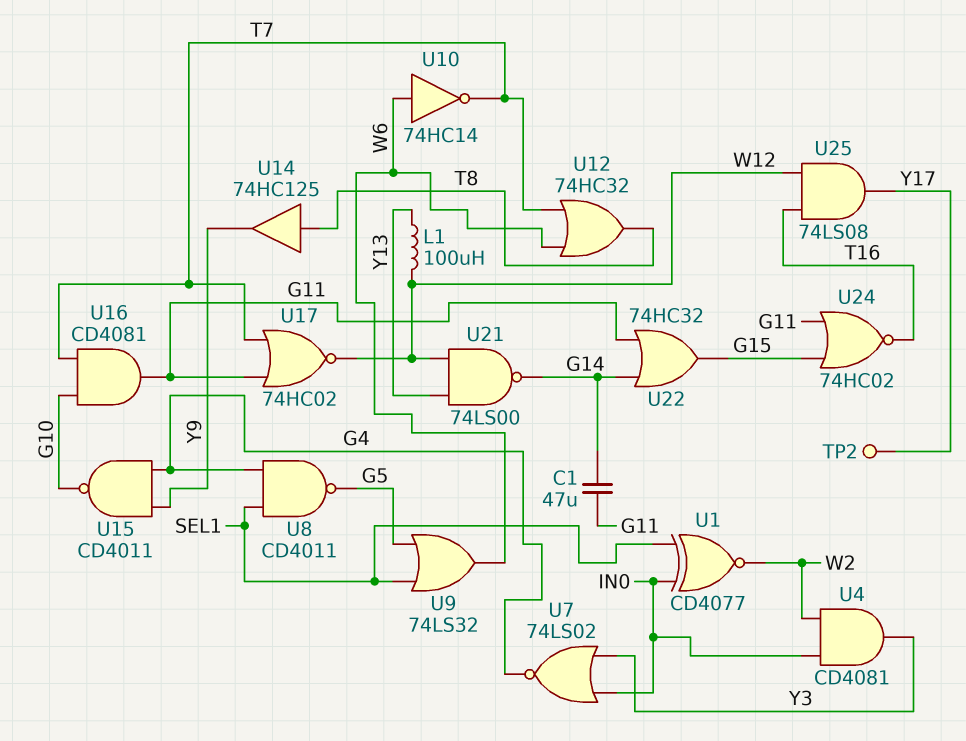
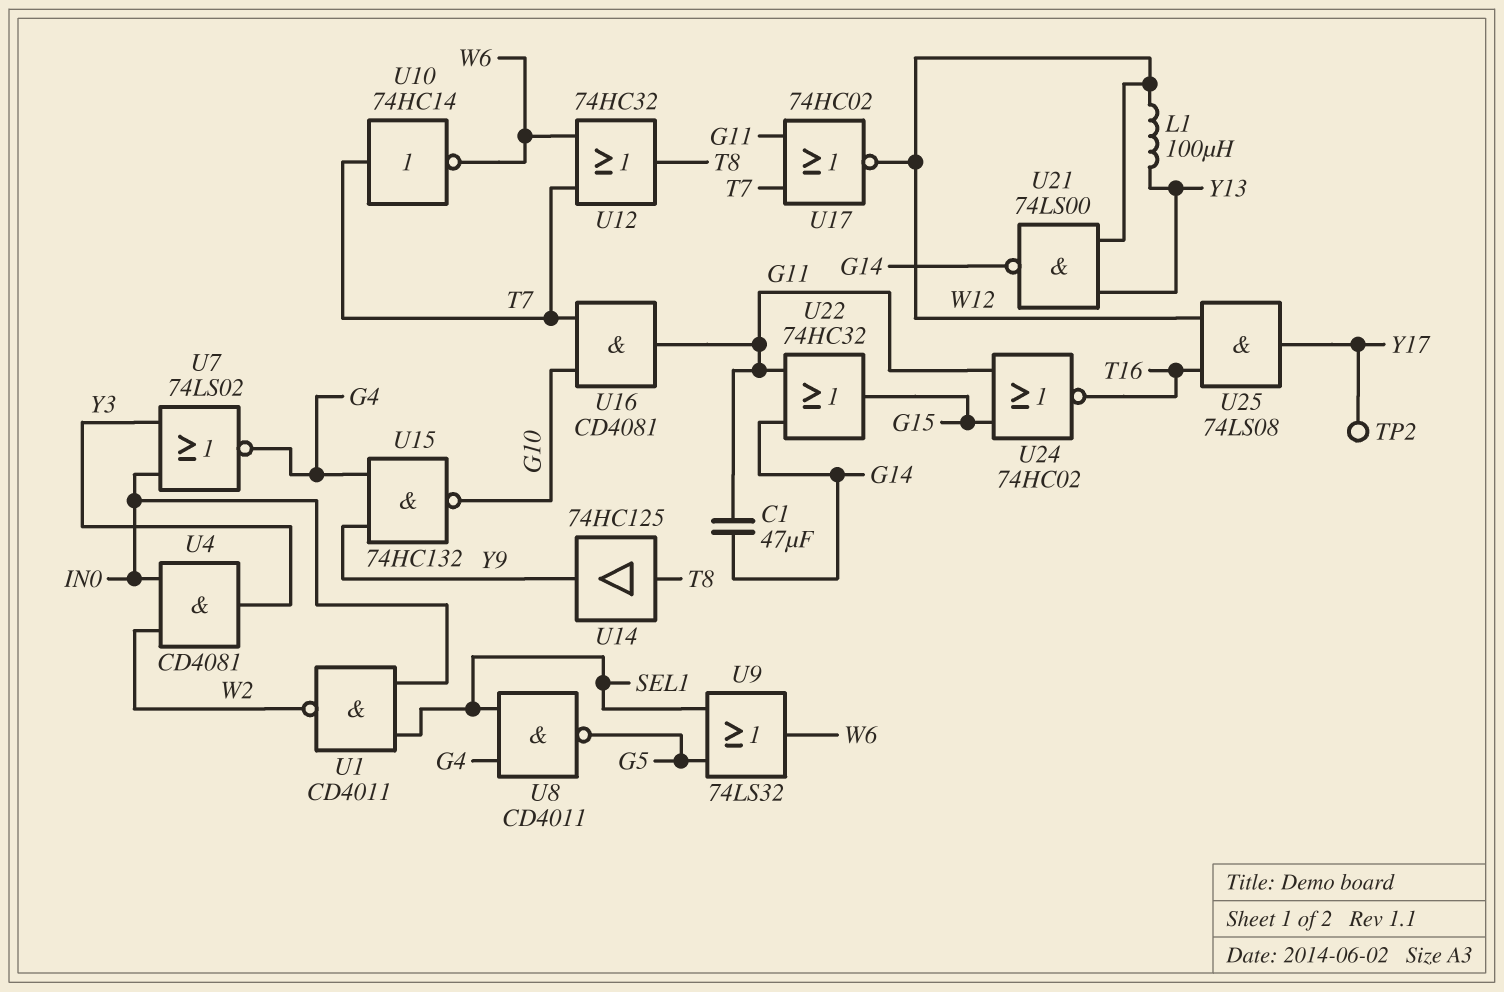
U1: XNOR CD4077 (in IN0, in SEL1, out W2) -> NAND CD4011 (in IN0, in SEL1, out W2)
U10: NOT 74HC14 (in W6, out T7) -> NOT 74HC14 (in T7, out W6)
U15: NAND CD4011 (in G4, in Y9, out G10) -> NAND 74HC132 (in G4, in Y9, out G10)

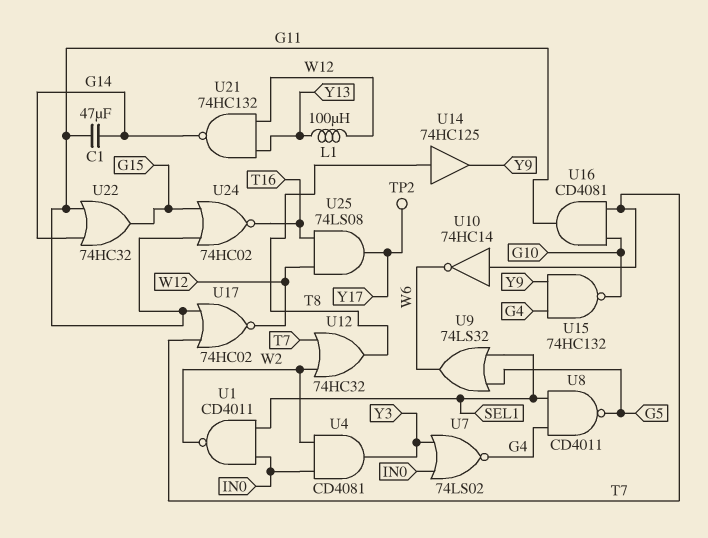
U12: OR 74HC32 (in T7, in W6, out T8) -> OR 74HC32 (in T7, in W2, out T8)
U21: NAND 74LS00 (in W12, in Y13, out G14) -> NAND 74HC132 (in W12, in Y13, out G14)

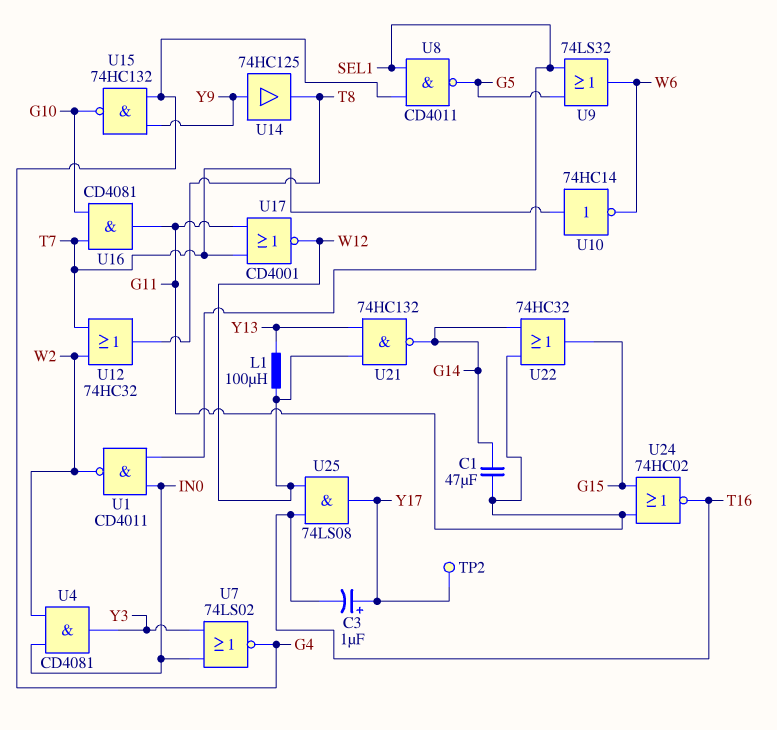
C3: none -> 1uF (plus Y17, minus T16)
U14: buffer 74HC125 (in T8, out Y9) -> buffer 74HC125 (in Y9, out T8)
U17: NOR 74HC02 (in G11, in T7, out W12) -> NOR CD4001 (in G11, in T7, out W12)

